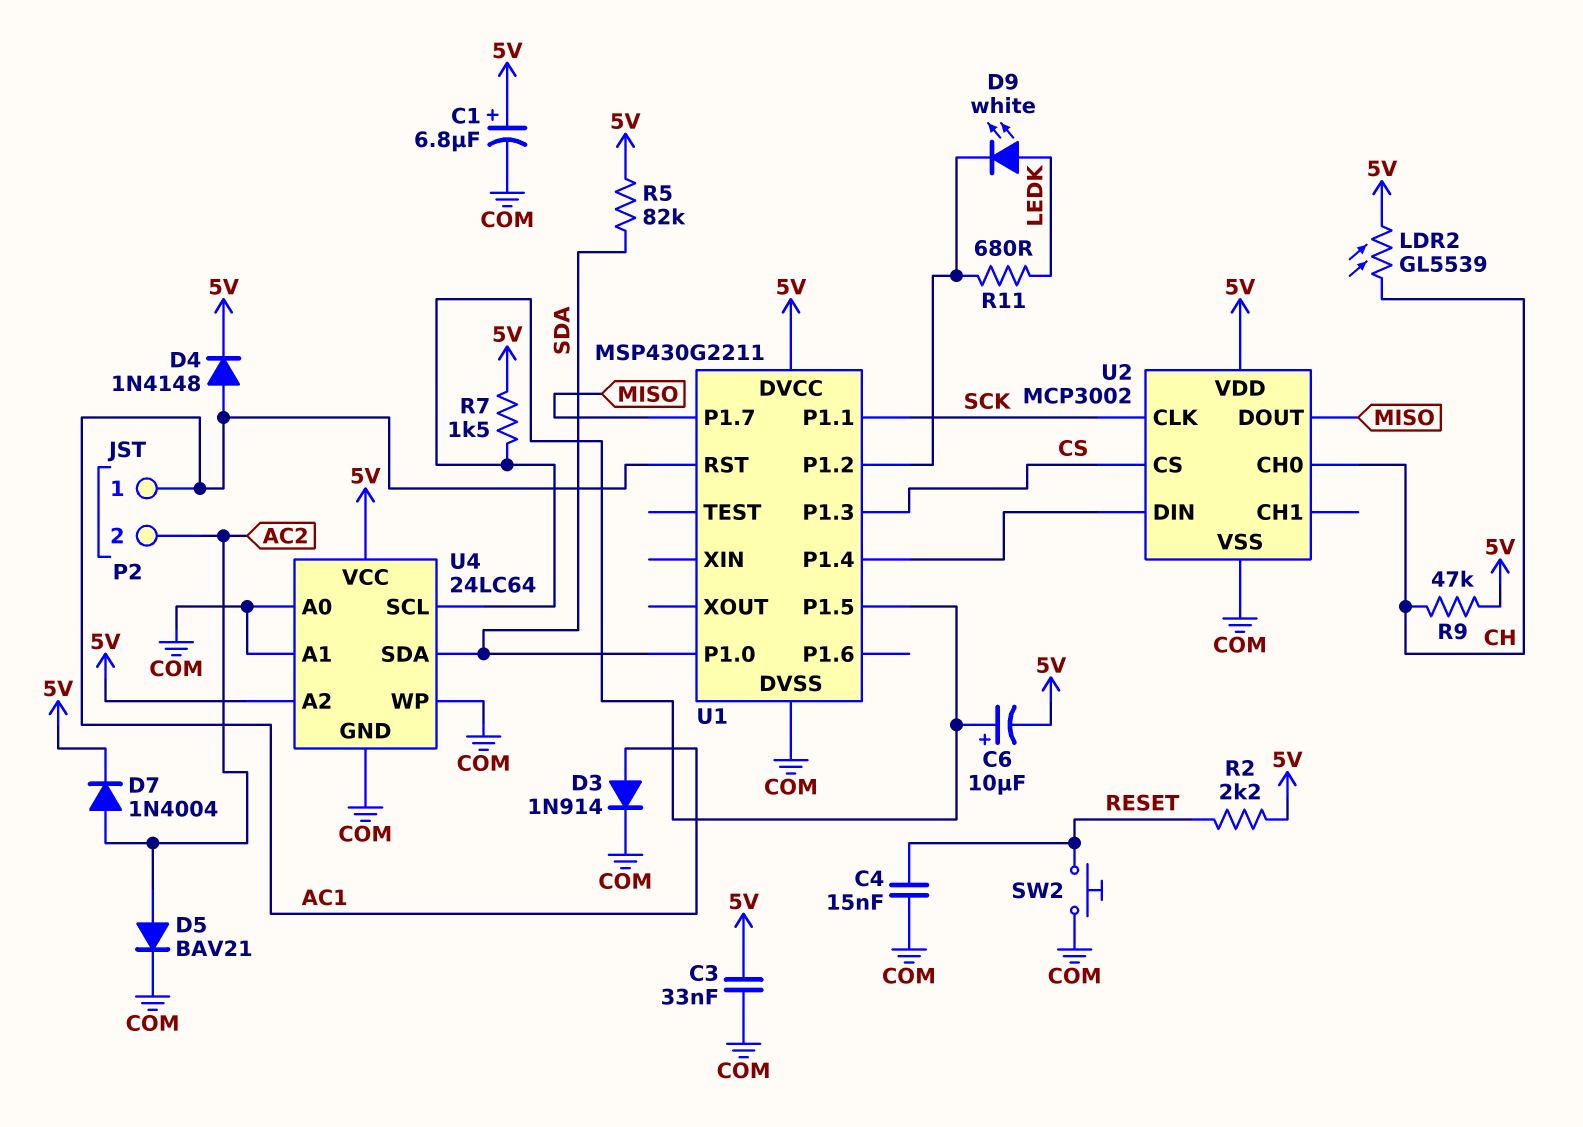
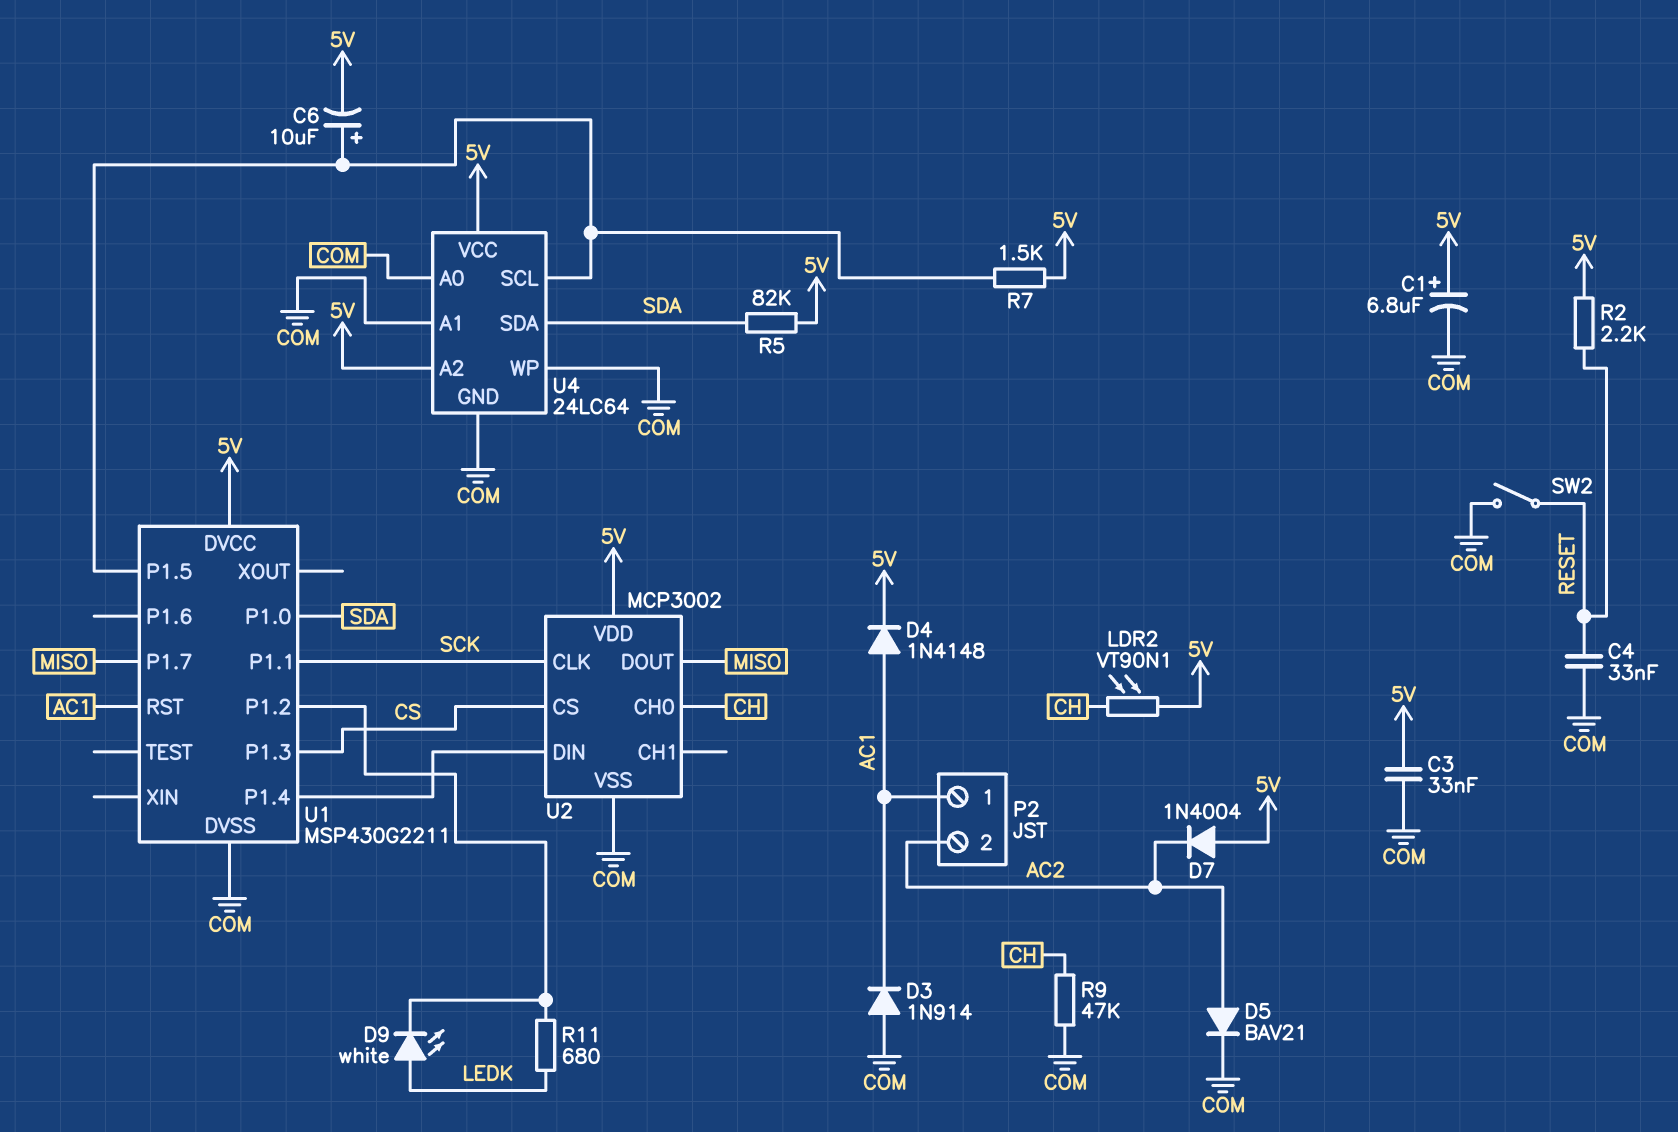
C4: 15nF (COM, RESET) -> 33nF (COM, RESET)
D3: diode 1N914 (A AC1, K COM) -> diode 1N914 (A COM, K AC1)
D7: diode 1N4004 (A AC2, K 5V) -> diode 1N4004 (A 5V, K AC2)
LDR2: GL5539 (5V, CH) -> VT90N1 (5V, CH)
R9: 47k (5V, CH) -> 47k (CH, COM)
SW2: button (COM, RESET) -> switch (COM, RESET)

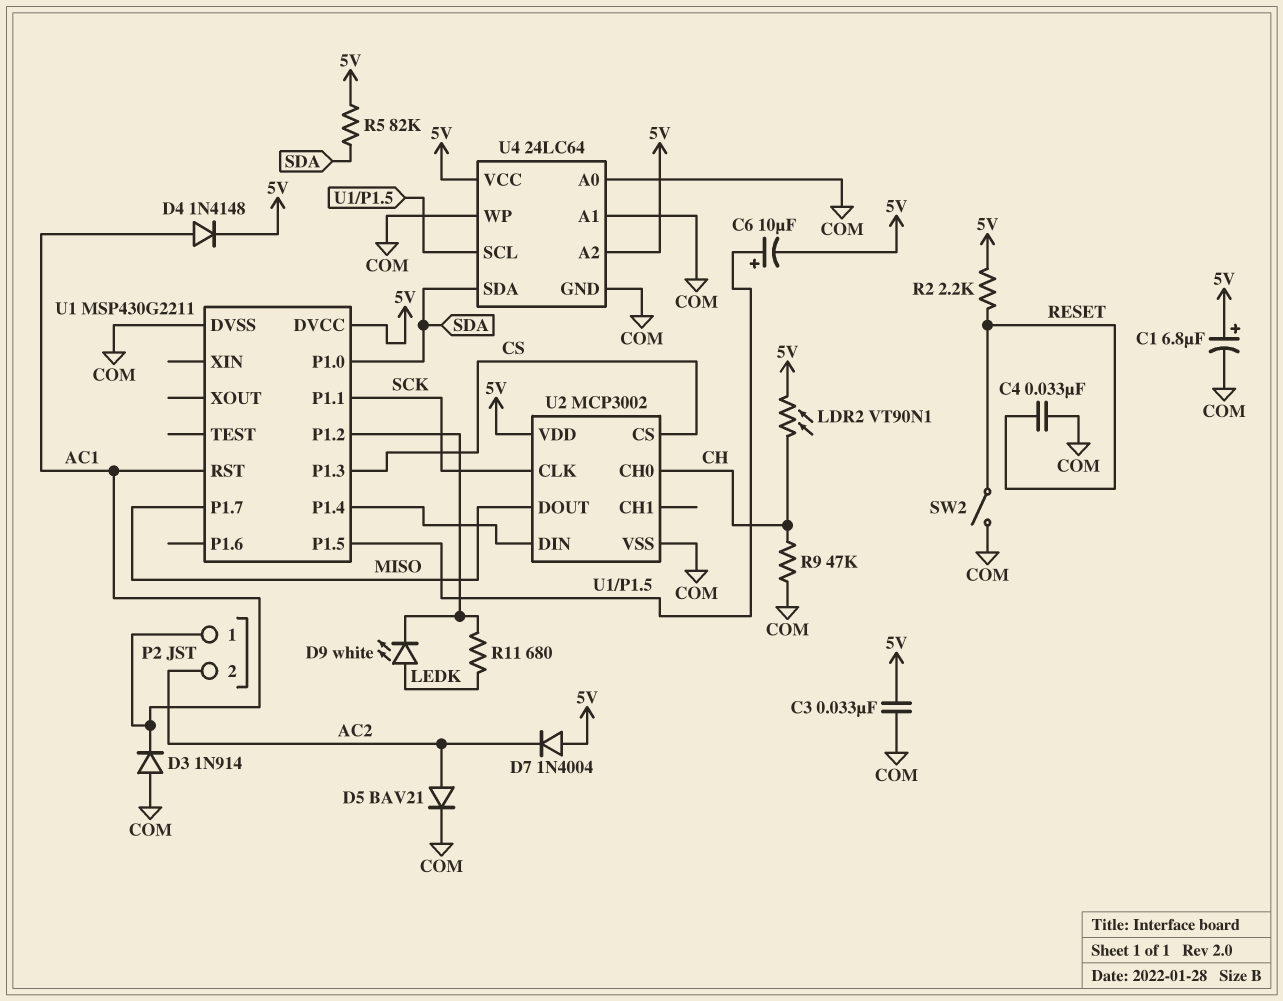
R7: 1.5k (5V, U1/P1.5) -> none

